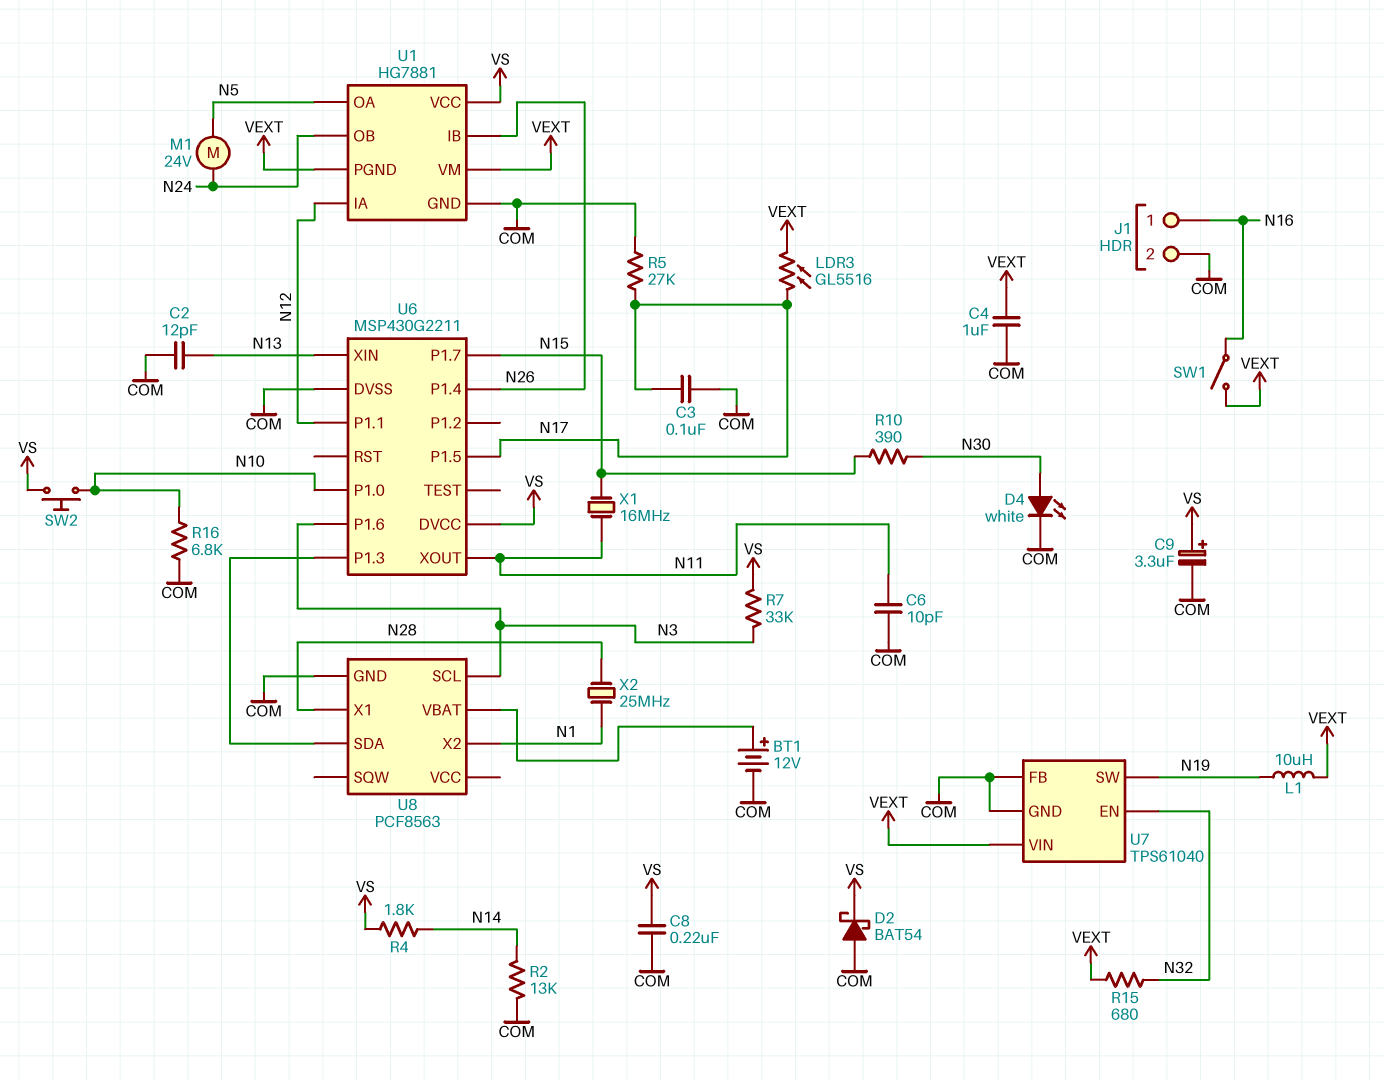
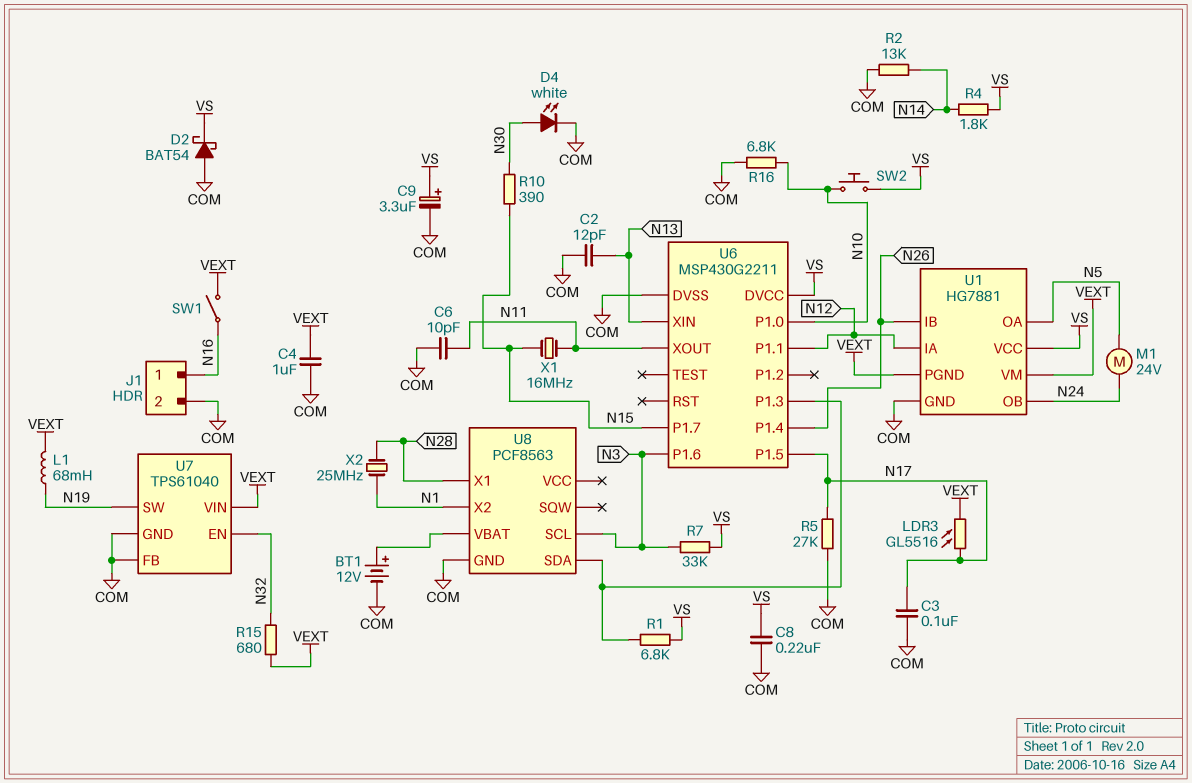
L1: 10uH (N19, VEXT) -> 68mH (N19, VEXT)
R1: none -> 6.8k (U6/P1.3, VS)

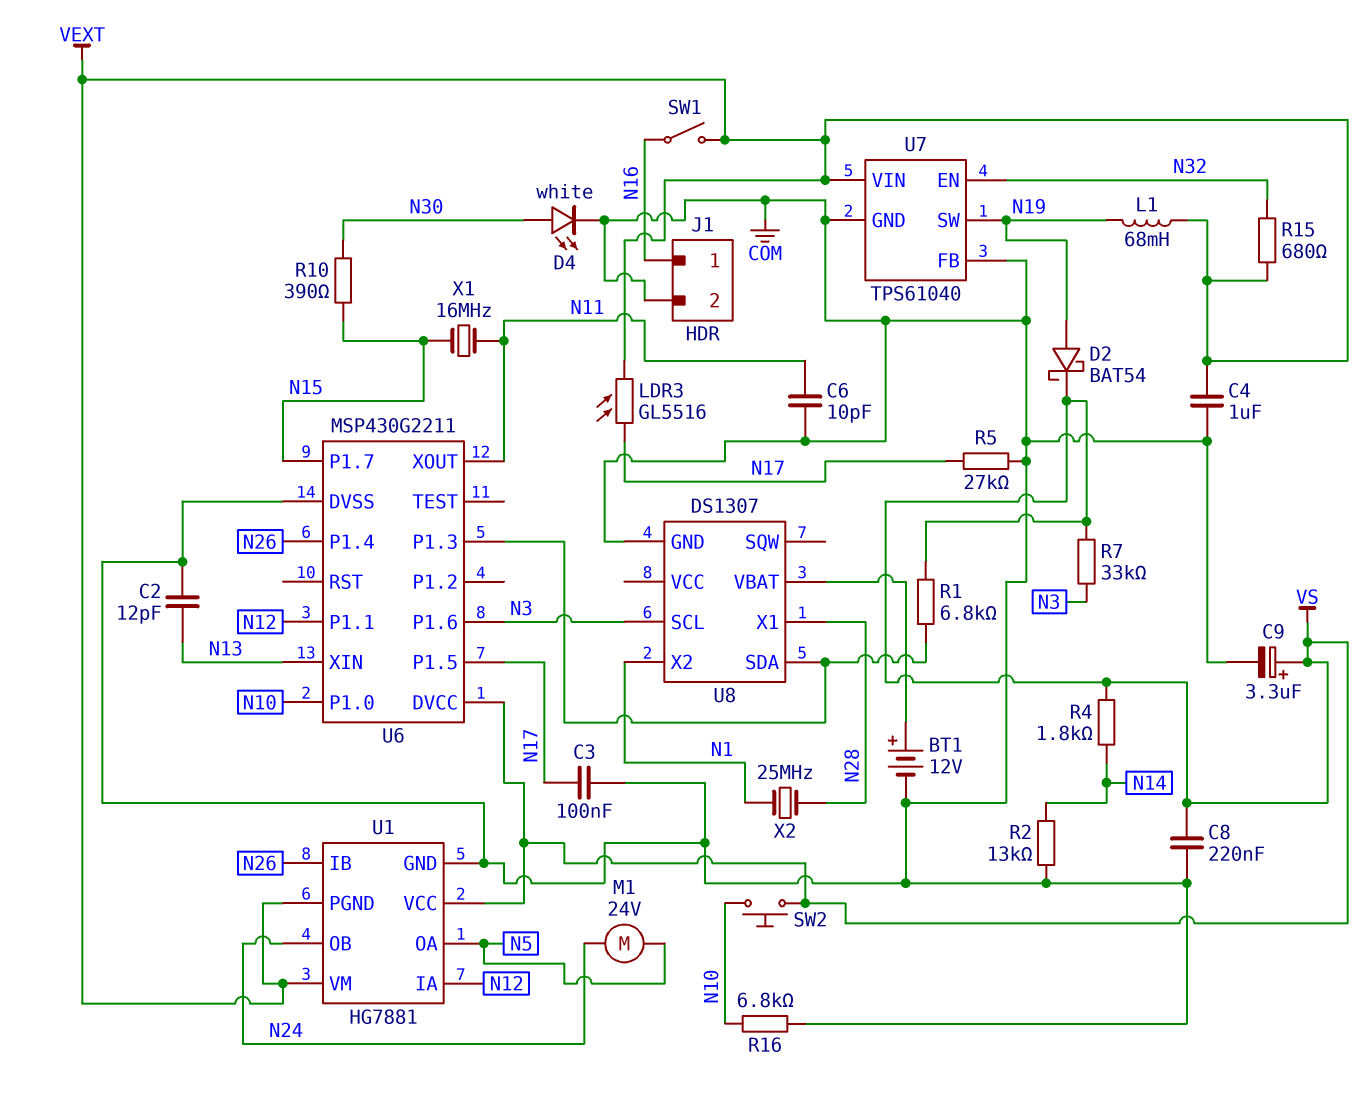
D2: schottky BAT54 (A COM, K VS) -> schottky BAT54 (A N19, K VS)
U8: PCF8563 -> DS1307

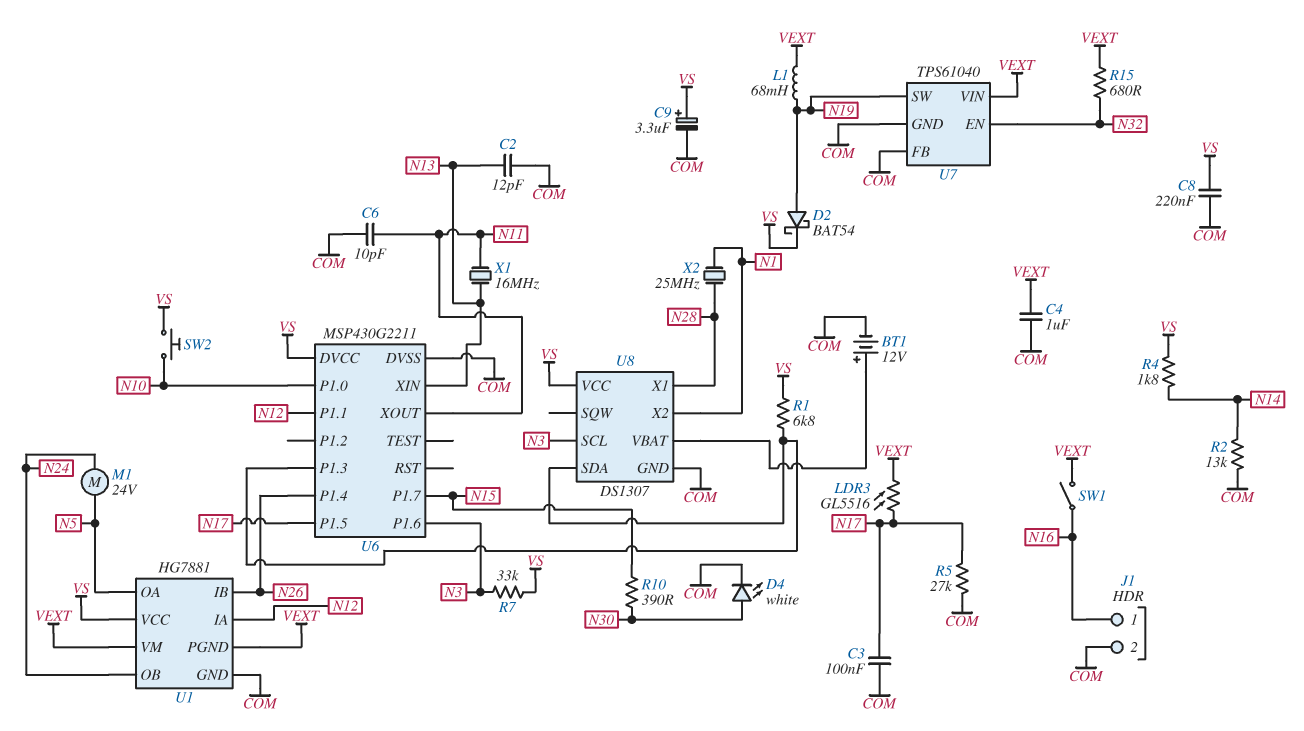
R16: 6.8k (COM, N10) -> none
U8 pin VCC: none -> VS
X1: 16MHz (N11, N15) -> 16MHz (N11, N13)

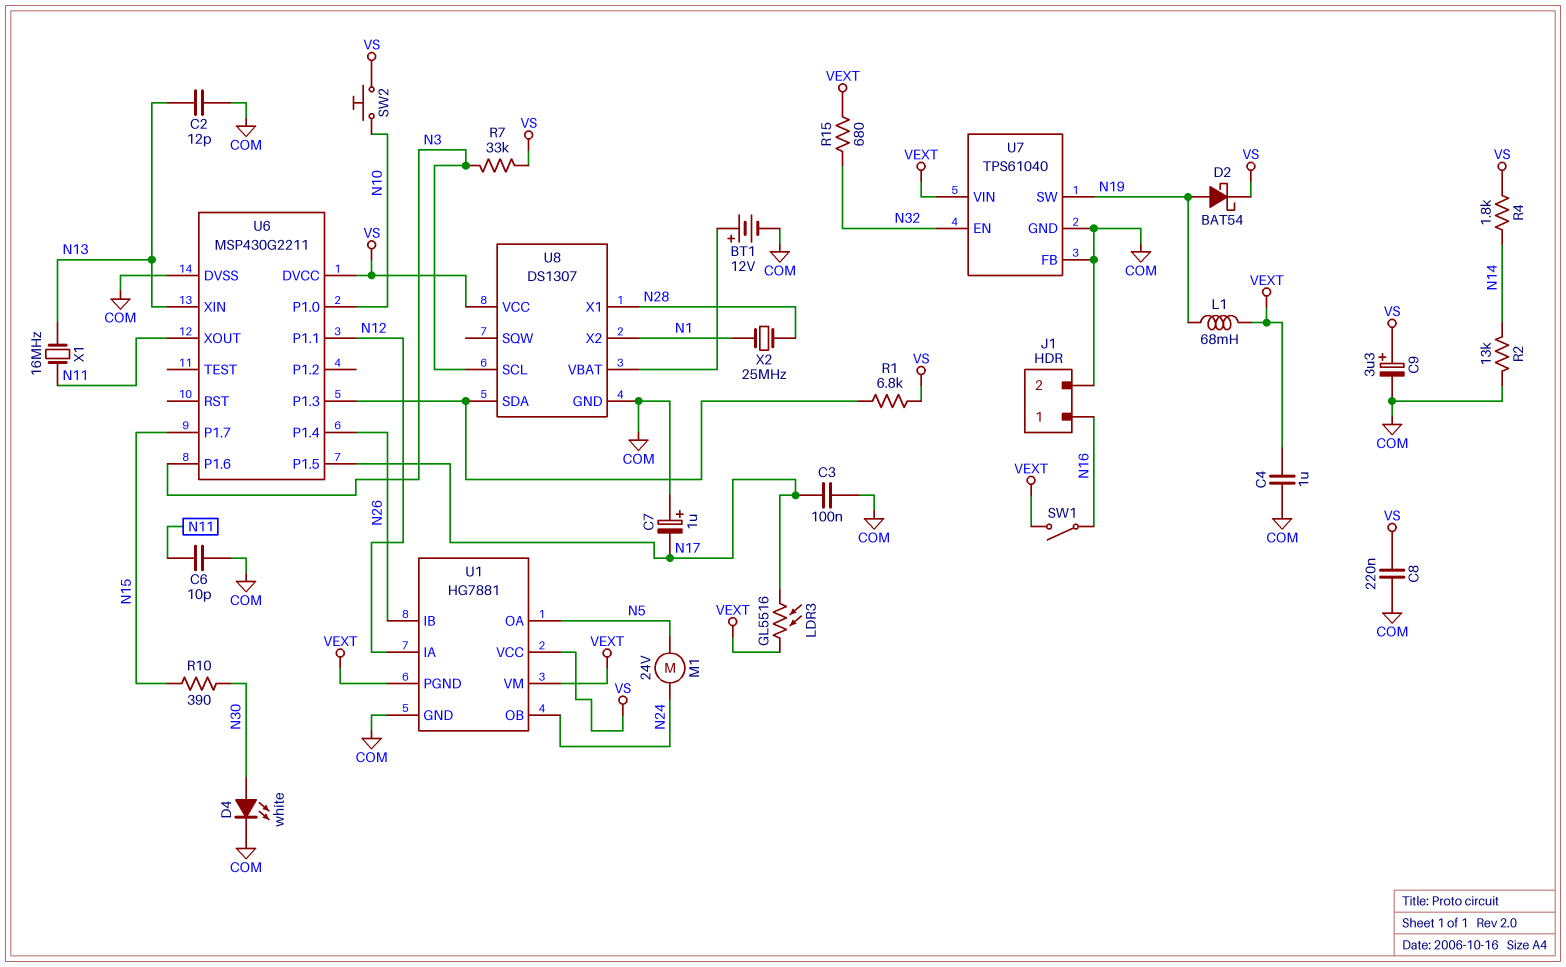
C7: none -> 1uF (plus COM, minus N17)
R5: 27k (COM, N17) -> none

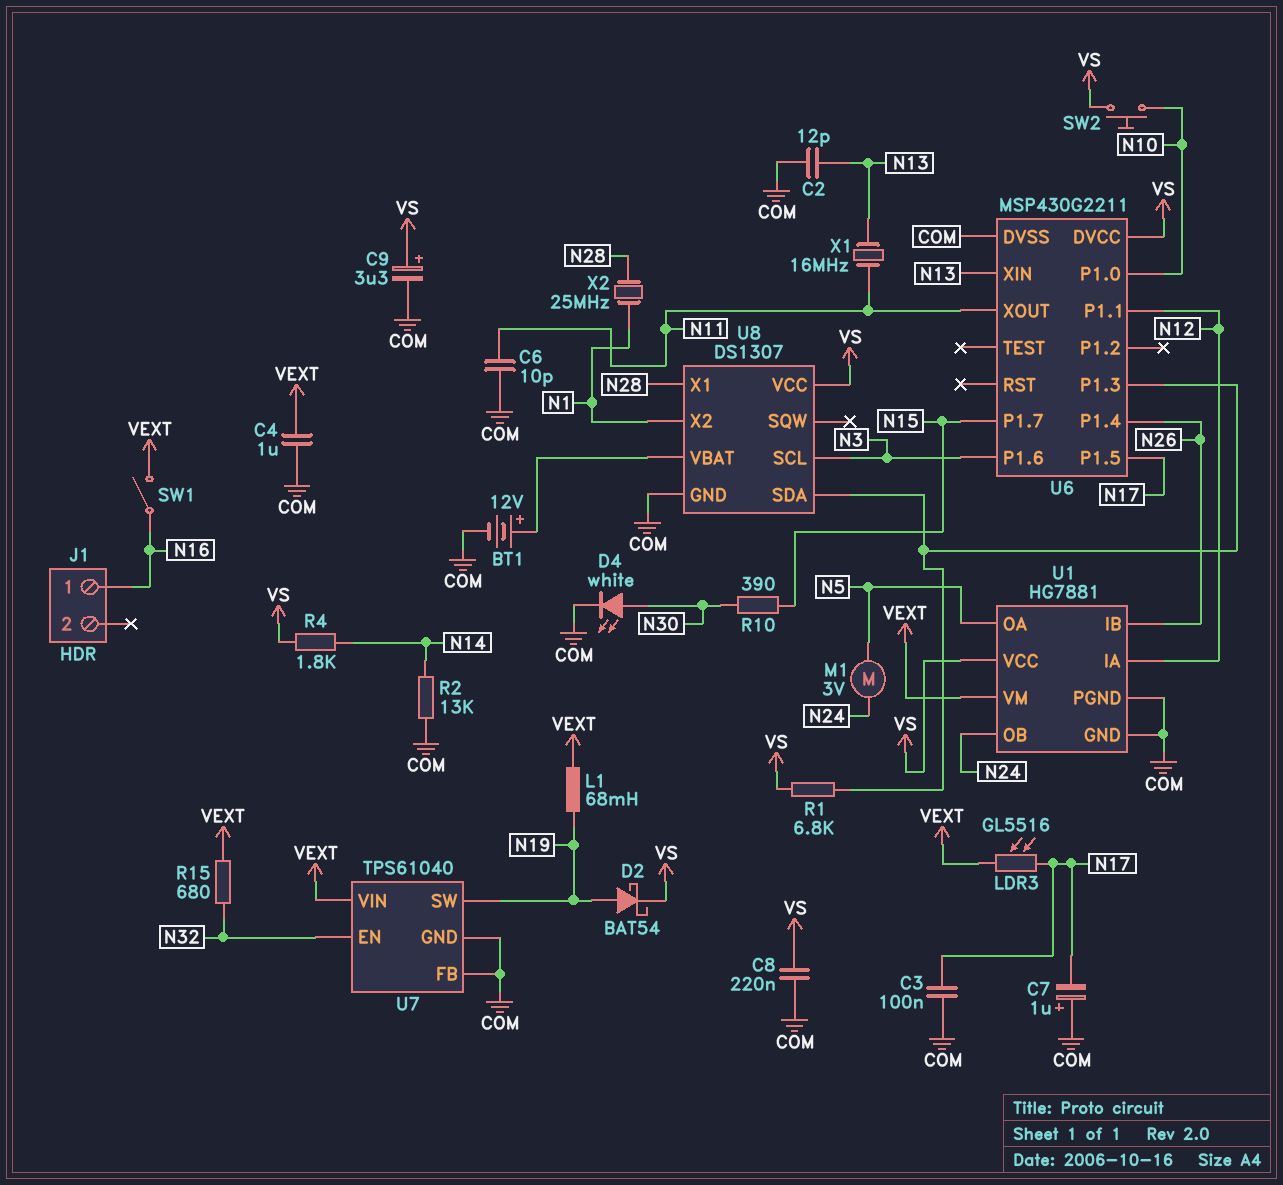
J1 pin 2: COM -> none
M1: motor 24V (N5, N24) -> motor 3V (N5, N24)
R7: 33k (N3, VS) -> none
U1 pin PGND: VEXT -> COM

